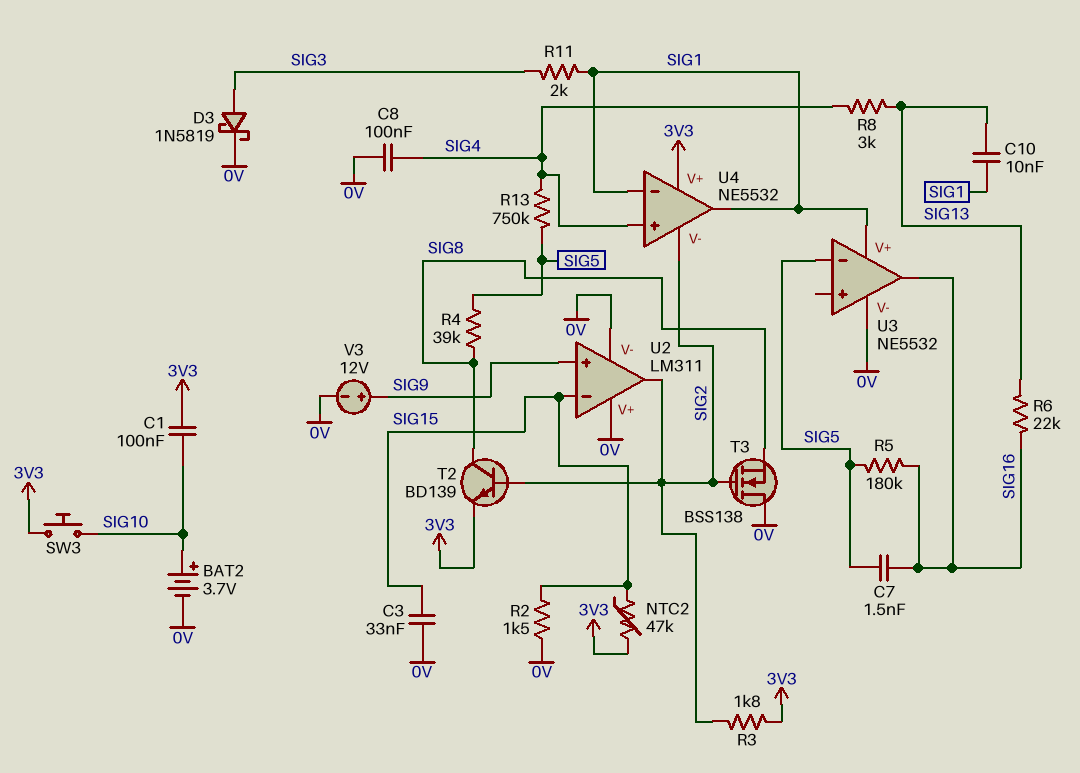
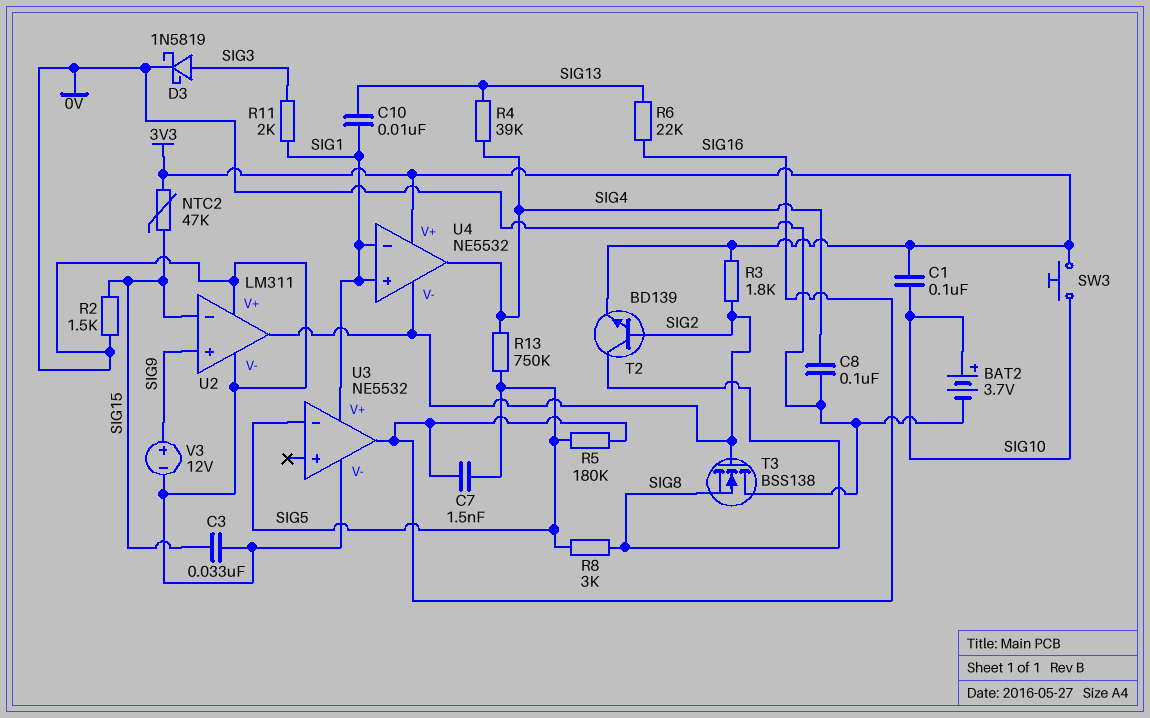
R4: 39k (SIG5, SIG8) -> 39k (SIG4, SIG13)
R8: 3k (SIG4, SIG13) -> 3k (SIG5, SIG8)
U4 pin in+: SIG4 -> SIG1
U4 pin out: SIG1 -> SIG4

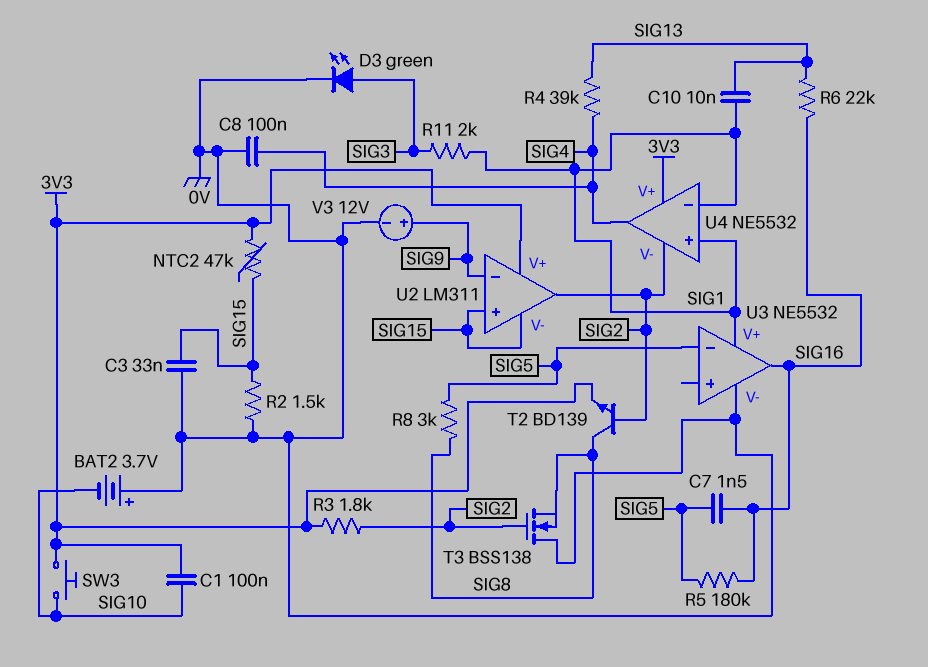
BAT2: 3.7V (plus SIG10, minus 0V) -> 3.7V (plus 0V, minus SIG10)
D3: schottky 1N5819 (A SIG3, K 0V) -> LED green (A SIG3, K 0V)
R13: 750k (SIG4, SIG5) -> none
U2 pin V+: 0V -> 3V3
U2 pin V-: 0V -> SIG15
U2 pin in+: SIG9 -> SIG15
U2 pin in-: SIG15 -> SIG9

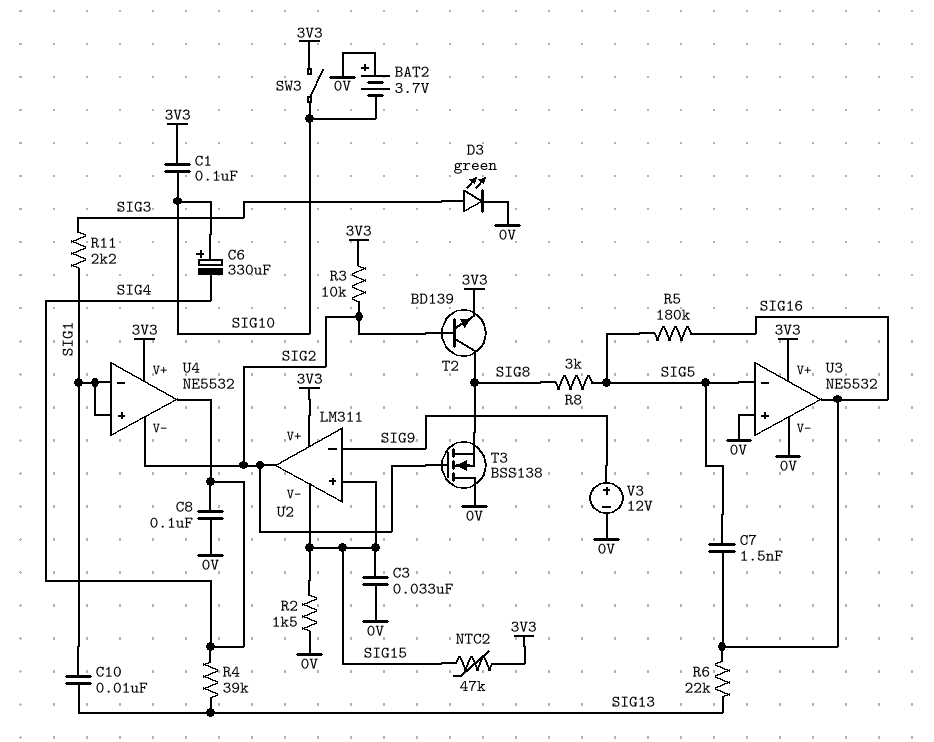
C6: none -> 330uF (plus SIG10, minus SIG4)
R3: 1.8k (3V3, SIG2) -> 10k (3V3, SIG2)
R11: 2k (SIG1, SIG3) -> 2.2k (SIG1, SIG3)
SW3: button (3V3, SIG10) -> switch (3V3, SIG10)
U3 pin V+: SIG1 -> 3V3
U3 pin in+: none -> 0V

